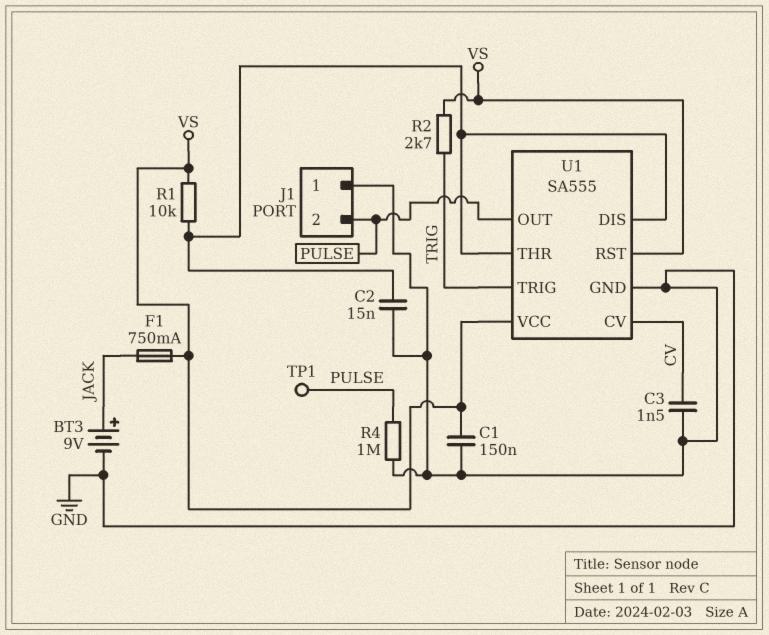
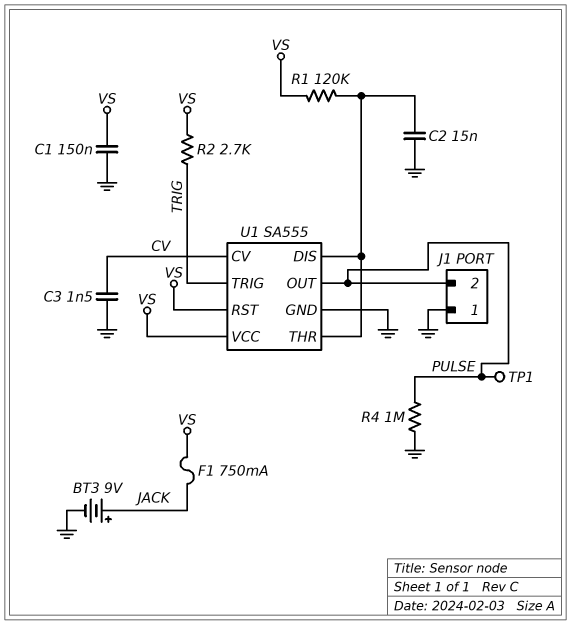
R1: 10k (U1/DIS, VS) -> 120k (U1/DIS, VS)

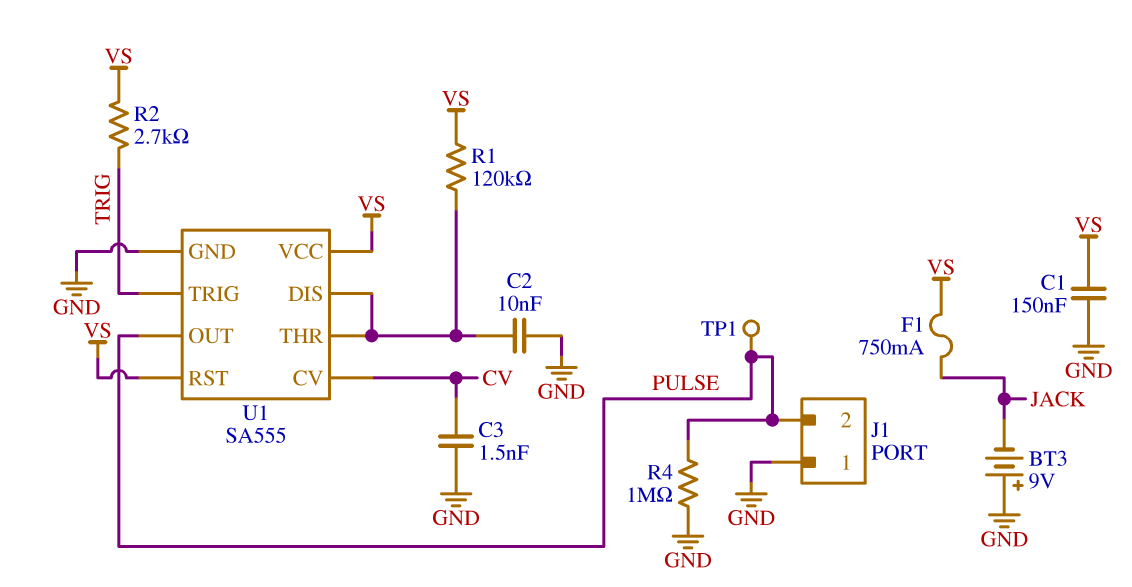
BT3: 9V (plus JACK, minus GND) -> 9V (plus GND, minus JACK)
C2: 15nF (GND, U1/DIS) -> 10nF (GND, U1/DIS)

